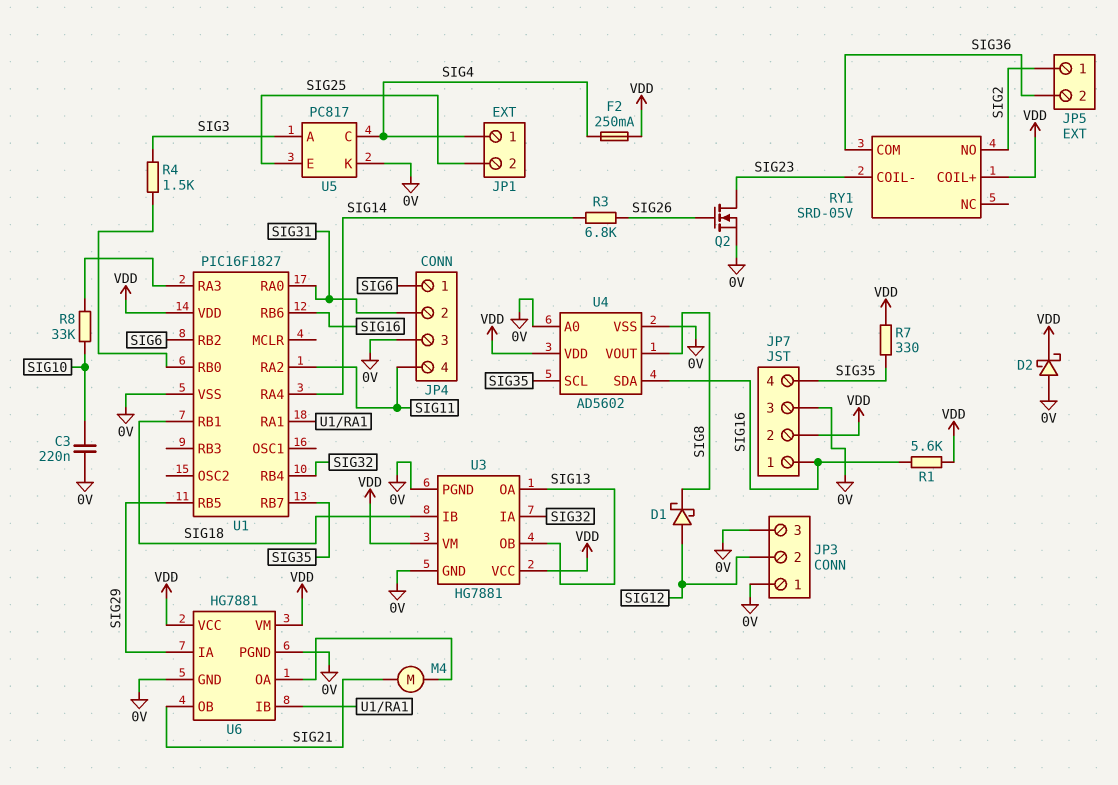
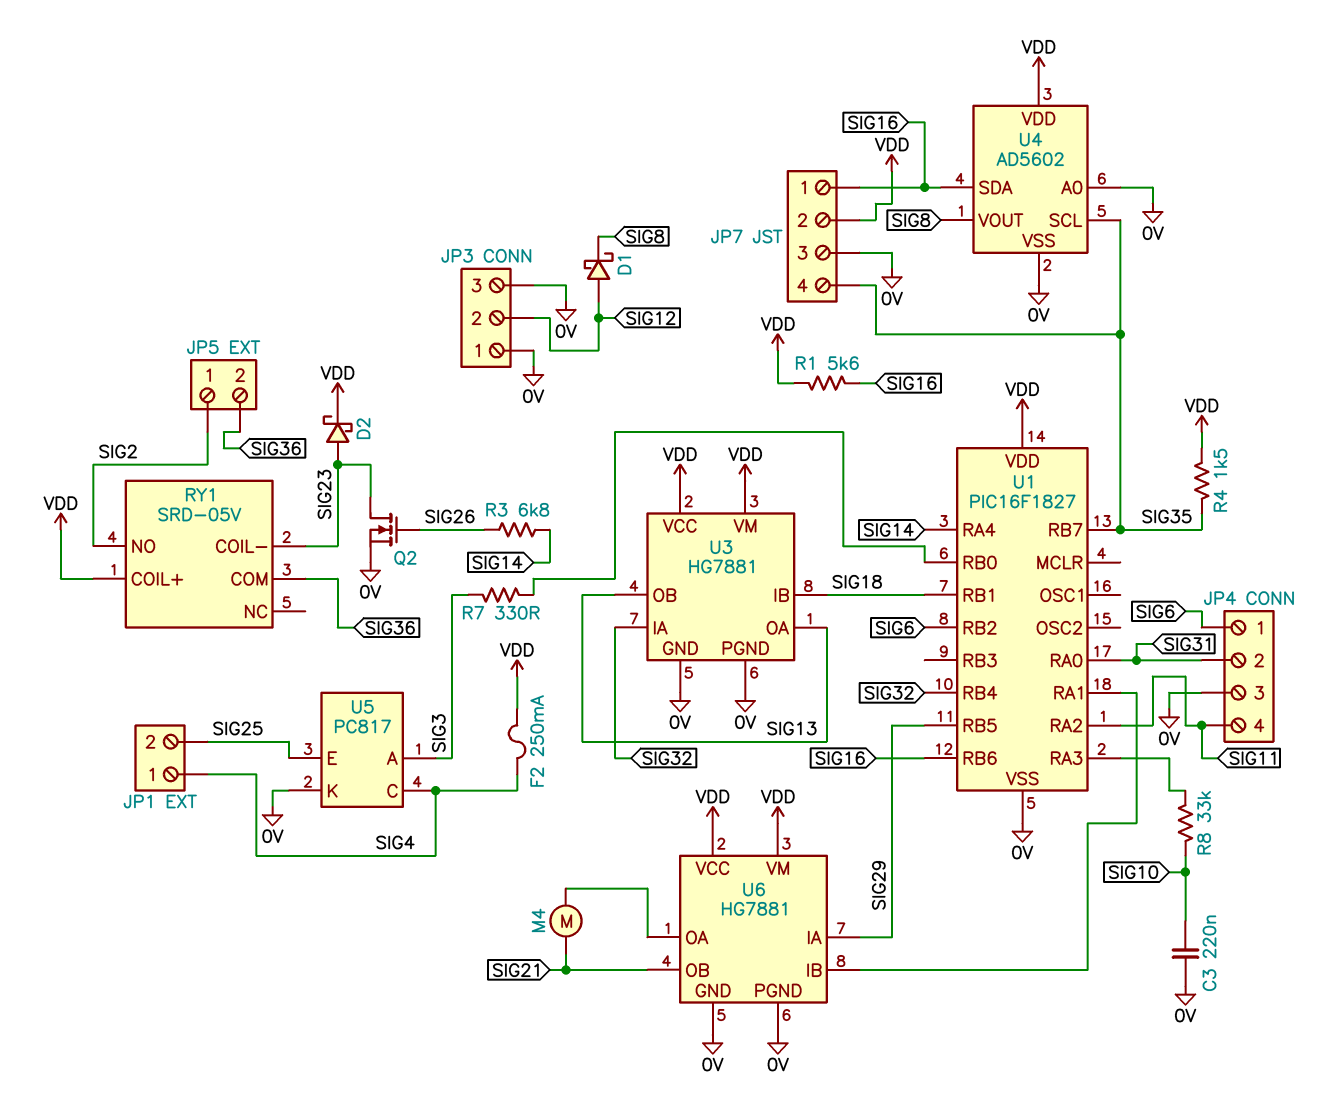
D2: schottky (A 0V, K VDD) -> schottky (A SIG23, K VDD)
R4: 1.5k (SIG3, U1/RB0) -> 1.5k (SIG35, VDD)
R7: 330 (SIG35, VDD) -> 330 (SIG3, U1/RB0)

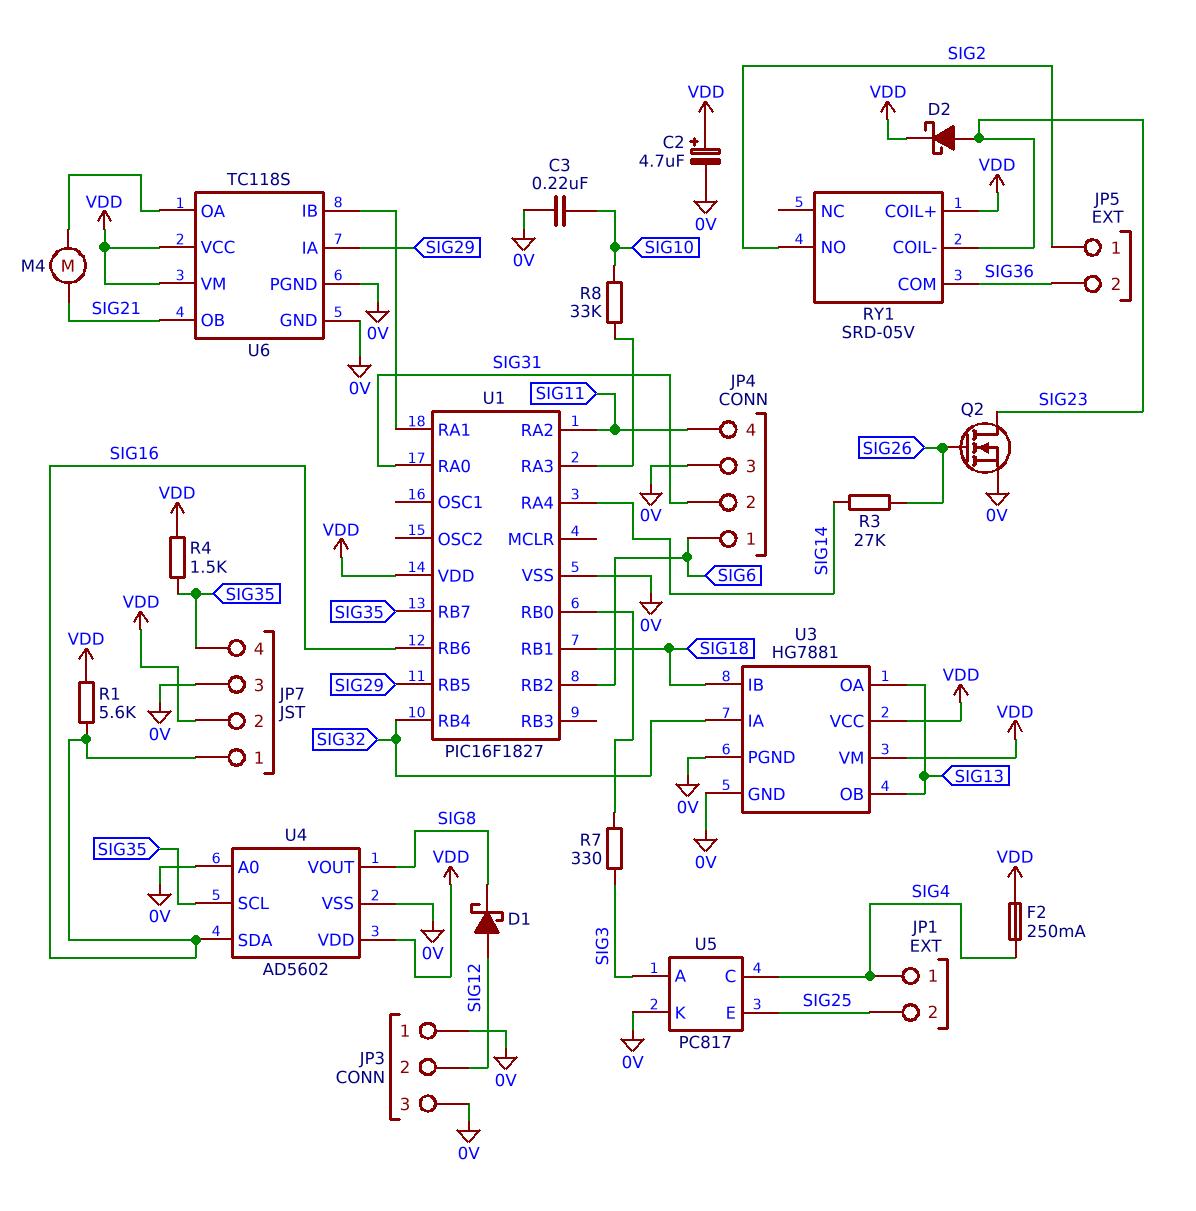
C2: none -> 4.7uF (plus VDD, minus 0V)
R3: 6.8k (SIG14, SIG26) -> 27k (SIG14, SIG26)
U6: HG7881 -> TC118S

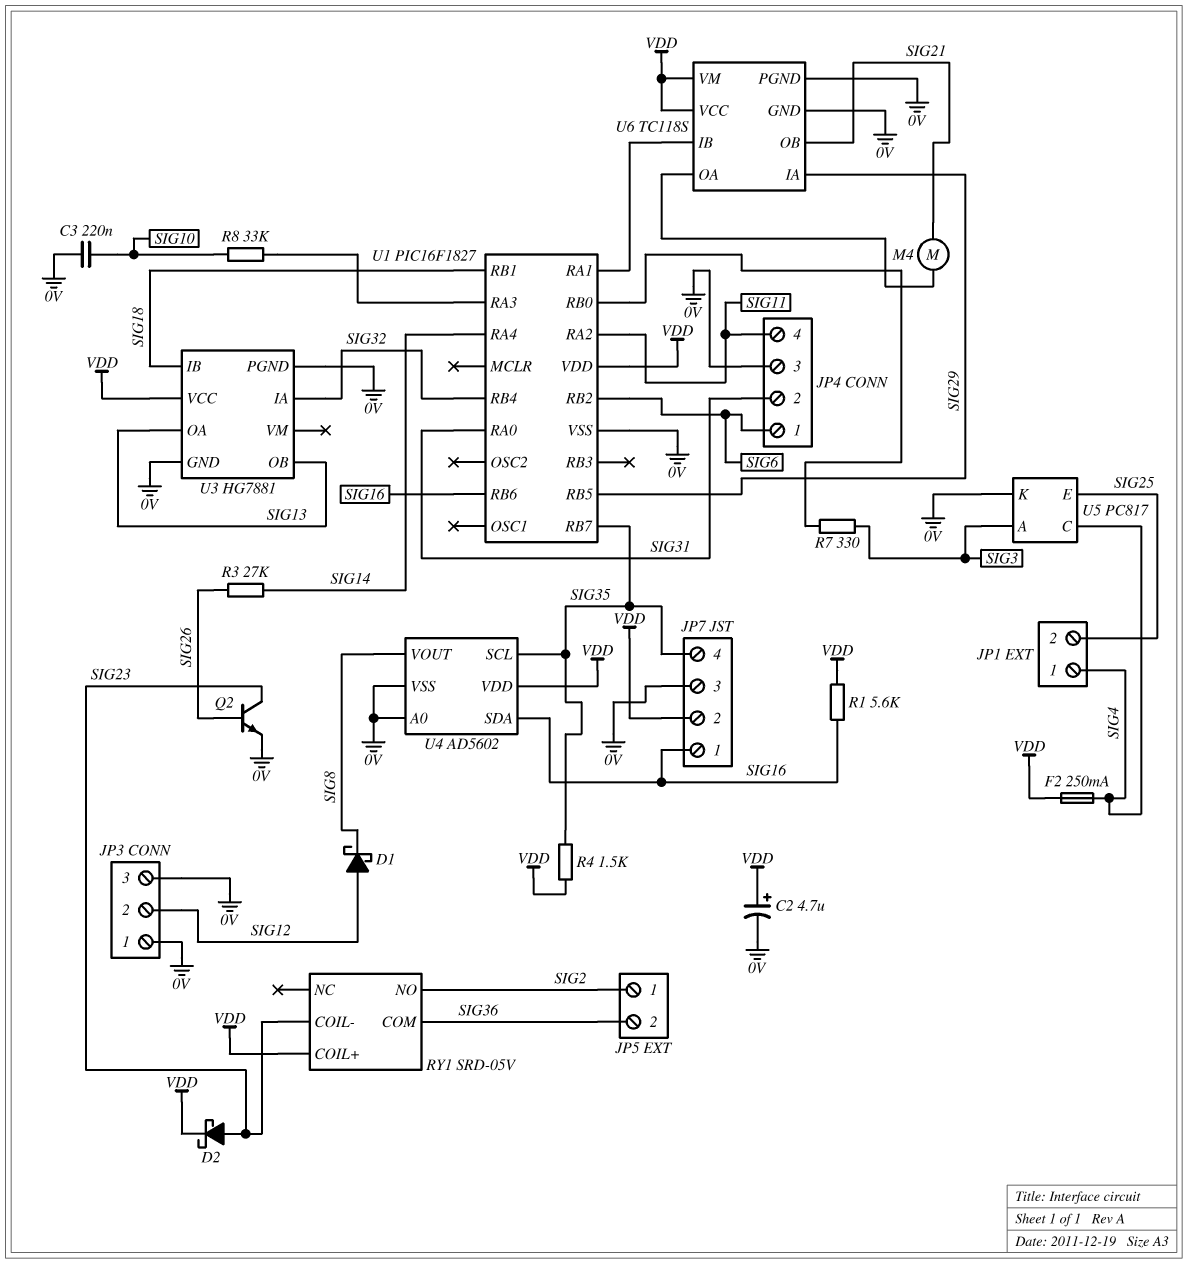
Q2: NMOS (G SIG26, D SIG23, S 0V) -> NPN (B SIG26, C SIG23, E 0V)
U3 pin VM: VDD -> none

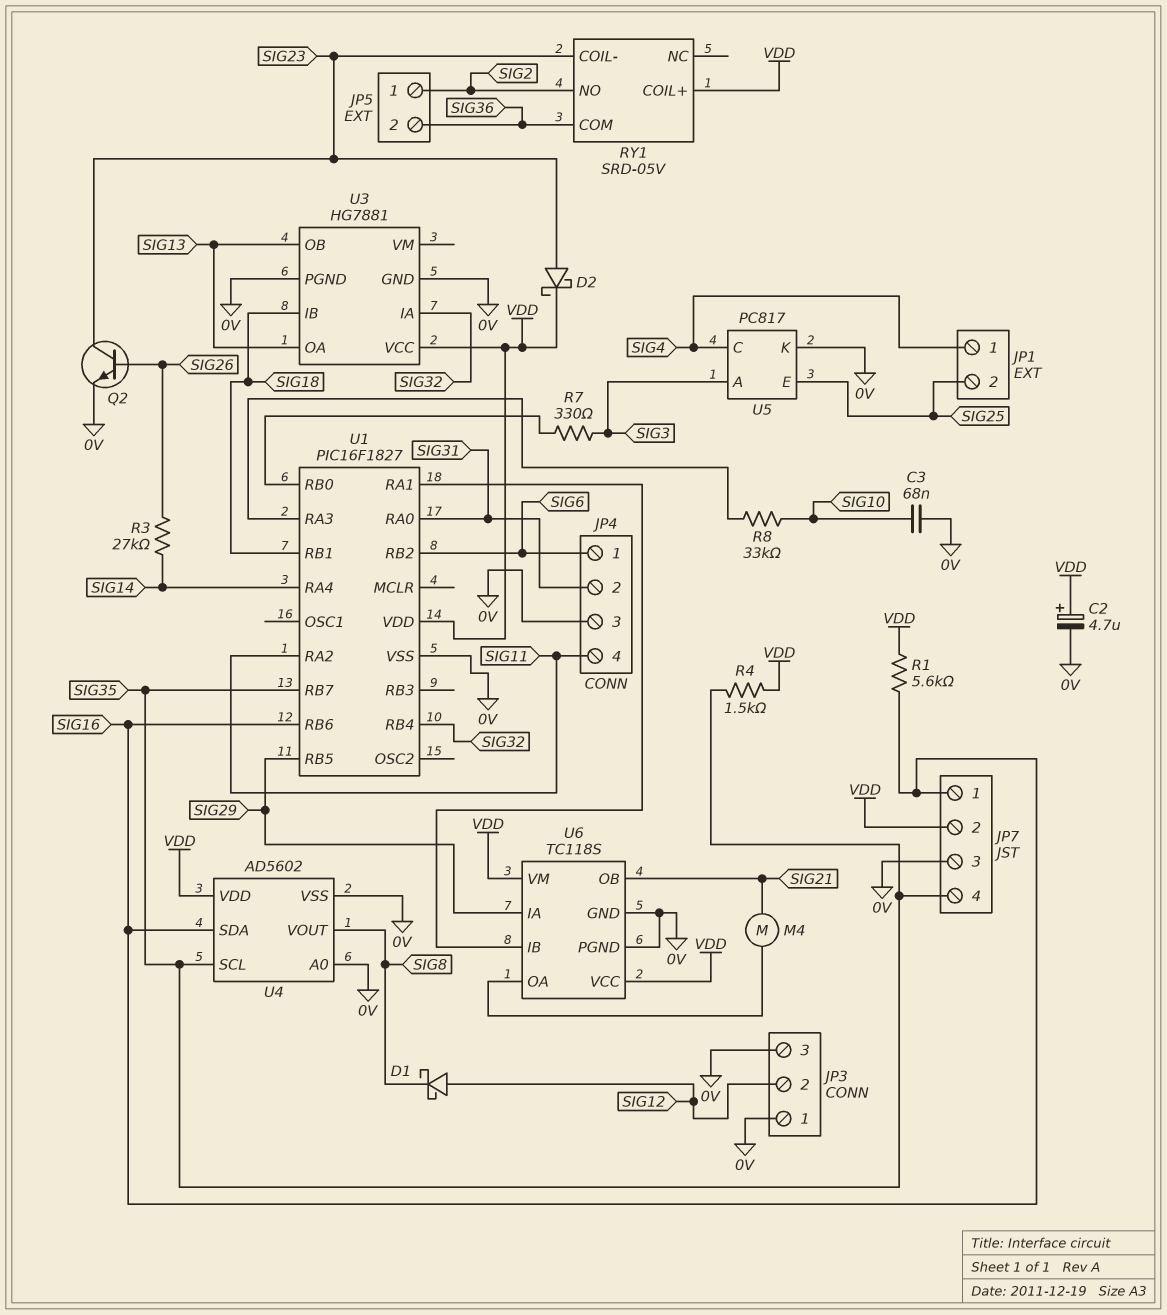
C3: 220nF (0V, SIG10) -> 68nF (0V, SIG10)
F2: 250mA (SIG4, VDD) -> none

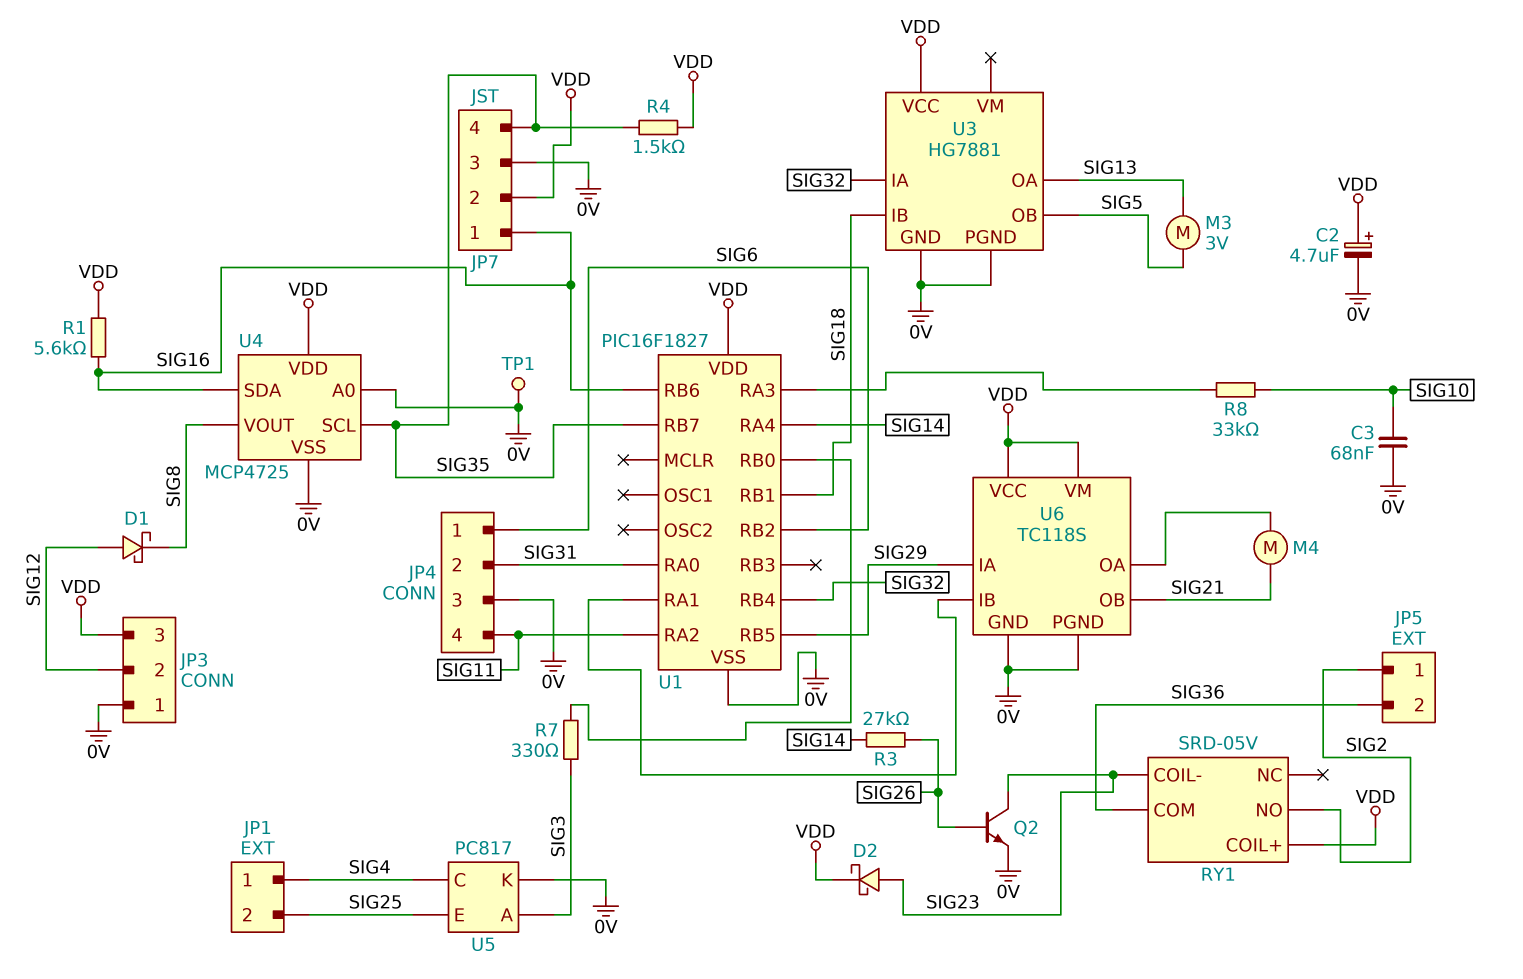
JP3 pin 3: 0V -> VDD
M3: none -> motor 3V (SIG5, SIG13)
TP1: none -> test point (0V)
U3 pin OB: SIG13 -> SIG5
U4: AD5602 -> MCP4725

